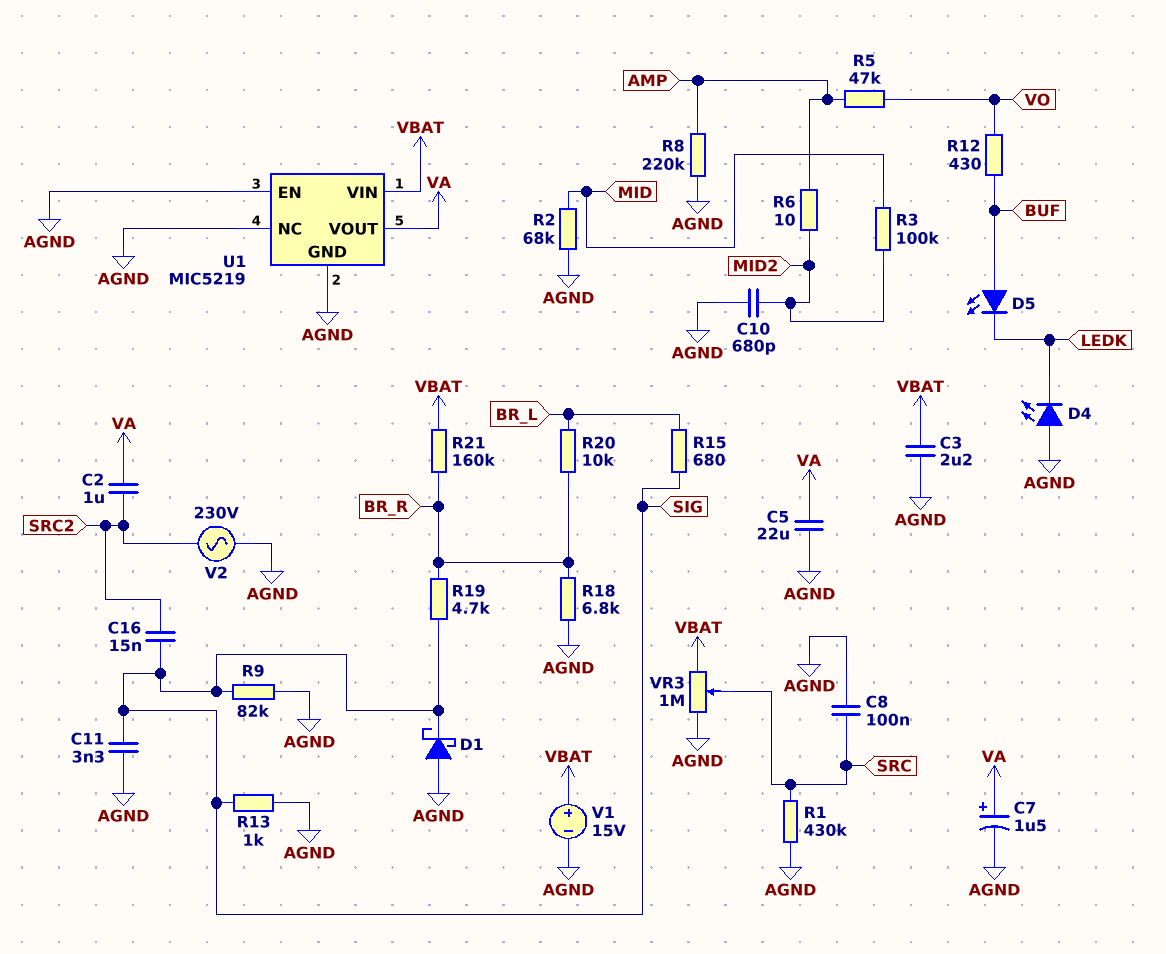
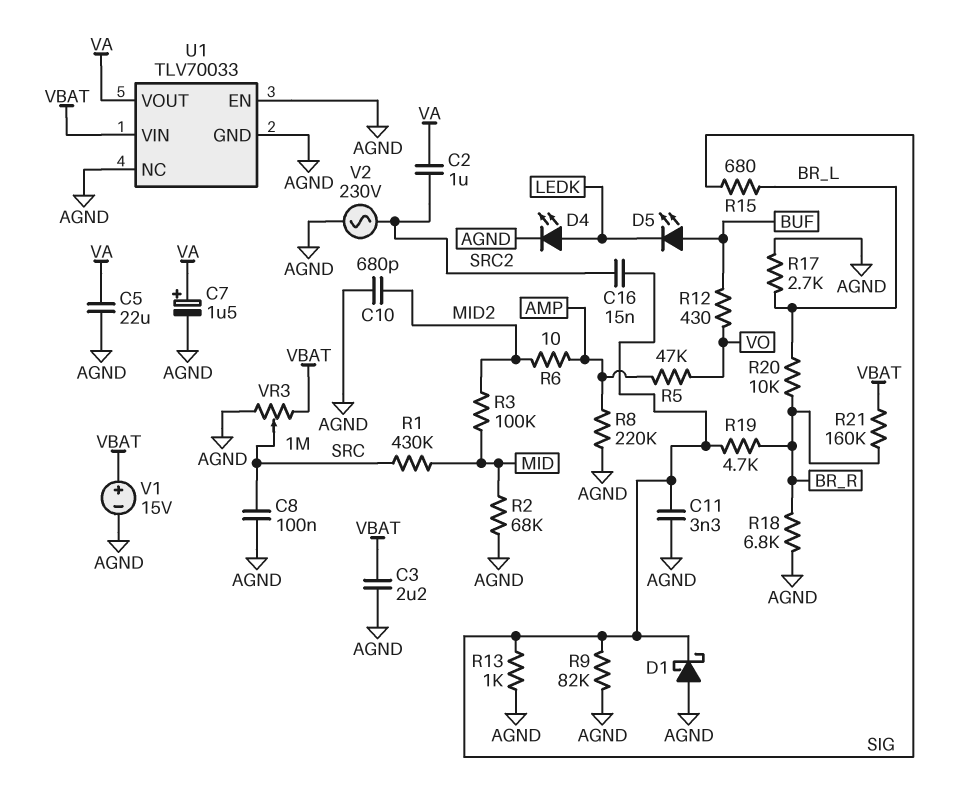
D4: LED (A AGND, K LEDK) -> LED (A LEDK, K AGND)
R1: 430k (AGND, SRC) -> 430k (MID, SRC)
R17: none -> 2.7k (AGND, BR_L)
U1: MIC5219 -> TLV70033

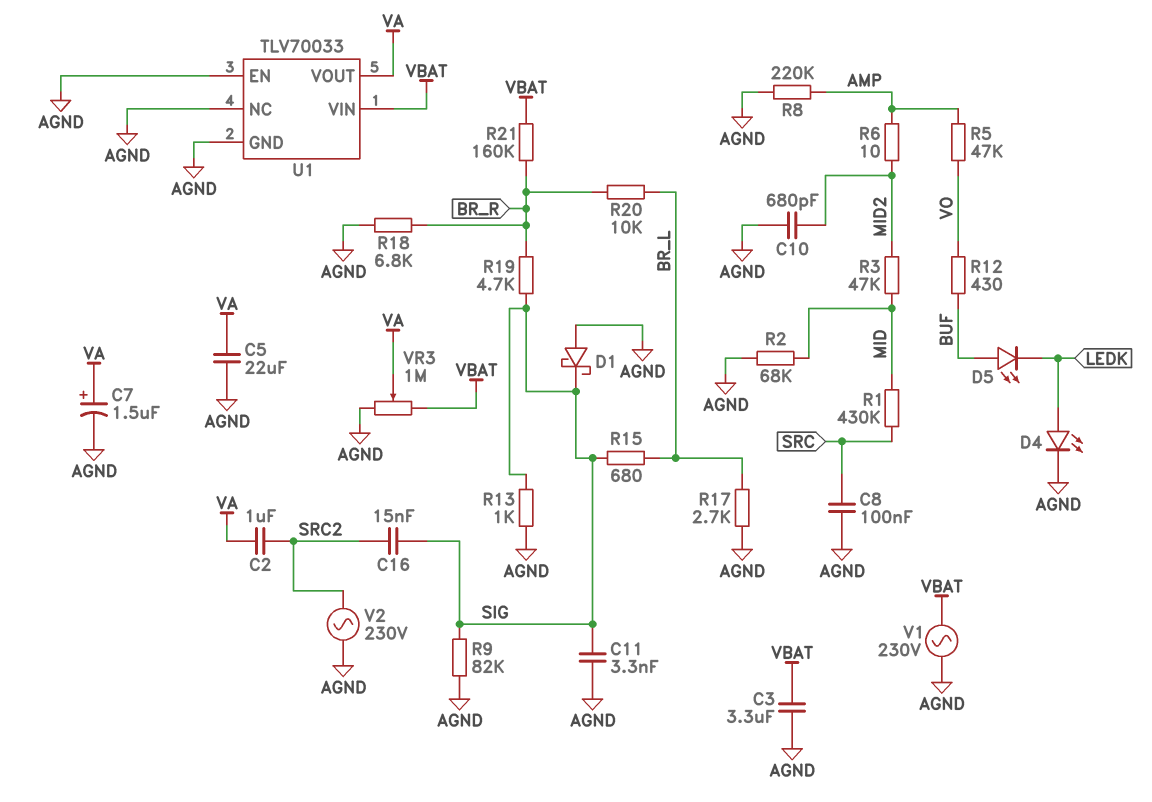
C3: 2.2uF (AGND, VBAT) -> 3.3uF (AGND, VBAT)
R3: 100k (MID, MID2) -> 47k (MID, MID2)
V1: 15V (plus VBAT, minus AGND) -> AC 230V (AGND, VBAT)
VR3: 1M (AGND, VBAT, wiper SRC) -> 1M (AGND, VBAT, wiper VA)

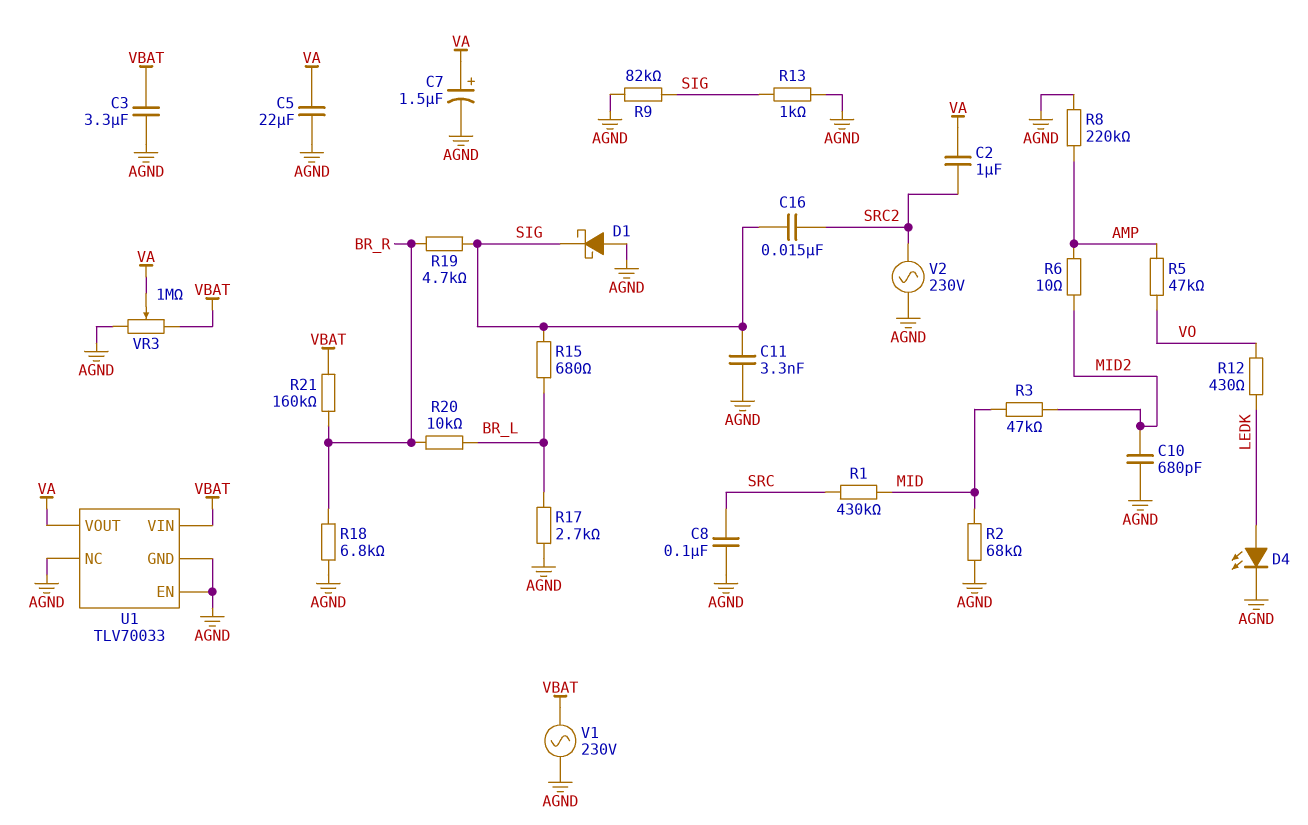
D5: LED (A BUF, K LEDK) -> none
R12: 430 (BUF, VO) -> 430 (LEDK, VO)

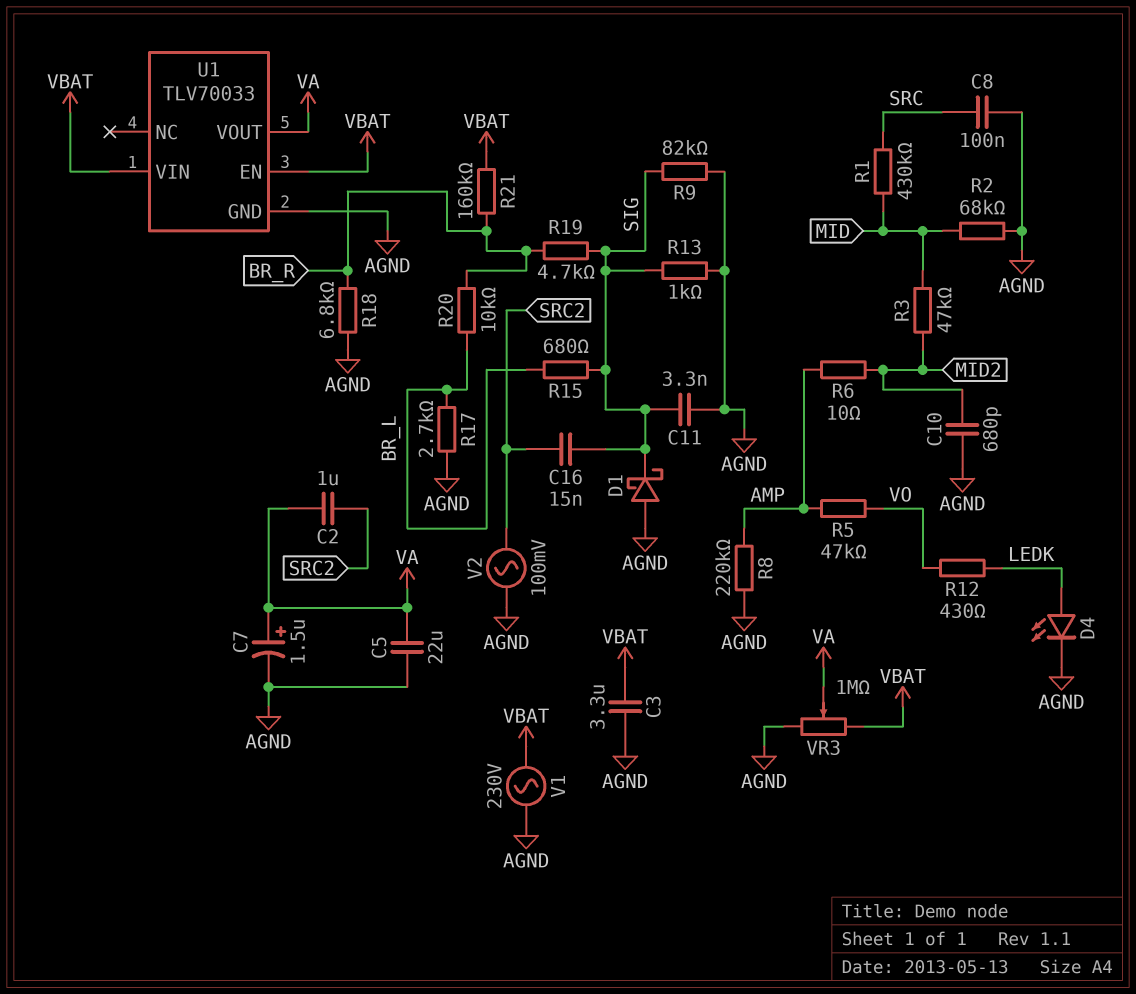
U1 pin EN: AGND -> VBAT
U1 pin NC: AGND -> none
V2: AC 230V (AGND, SRC2) -> AC 100mV (AGND, SRC2)

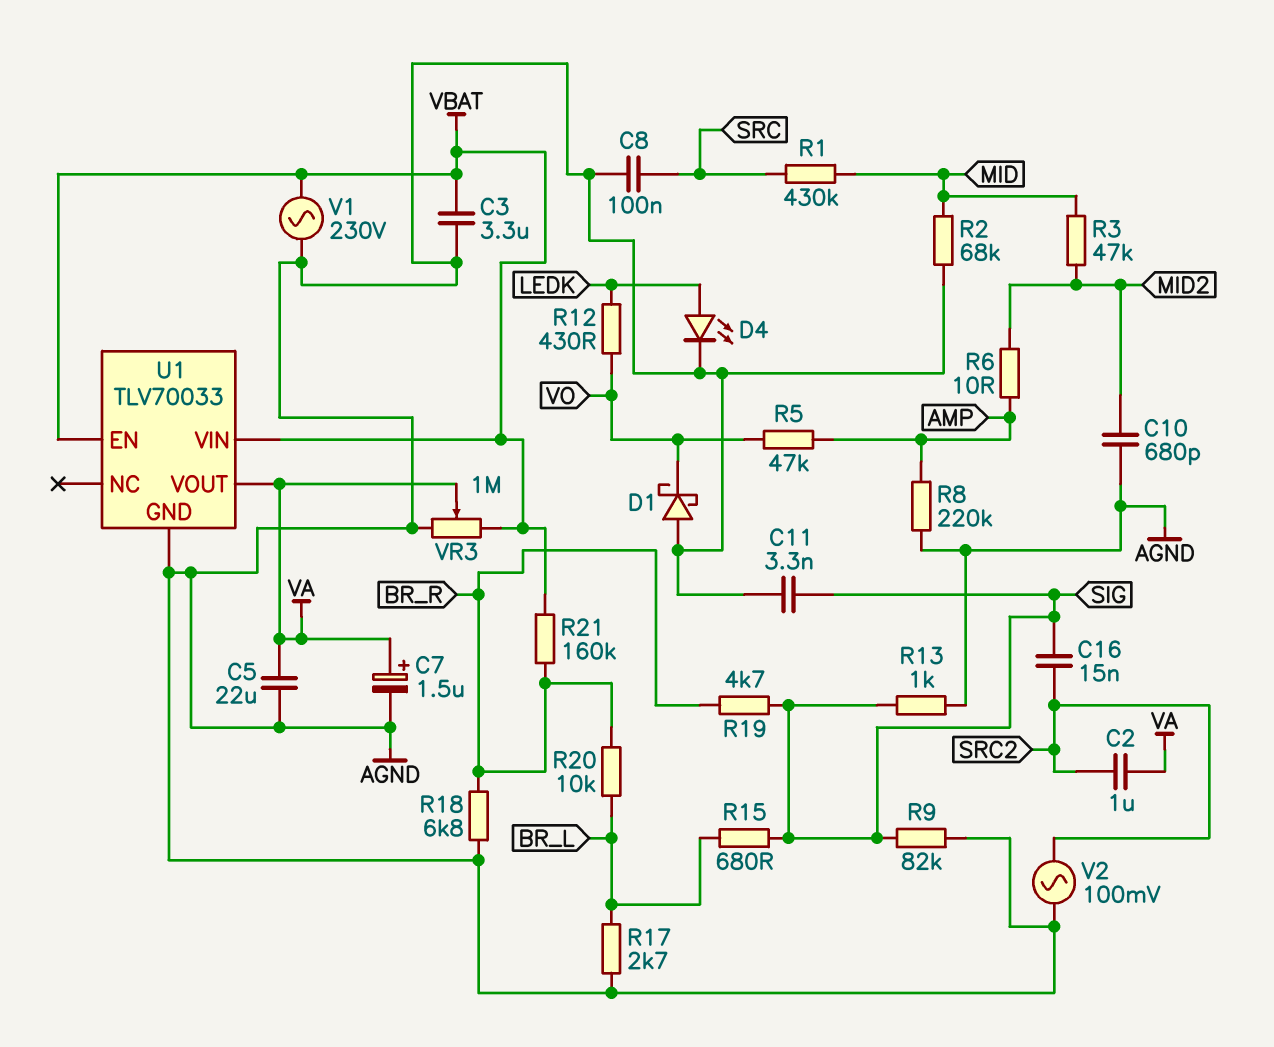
D1: schottky (A AGND, K SIG) -> schottky (A AGND, K VO)

